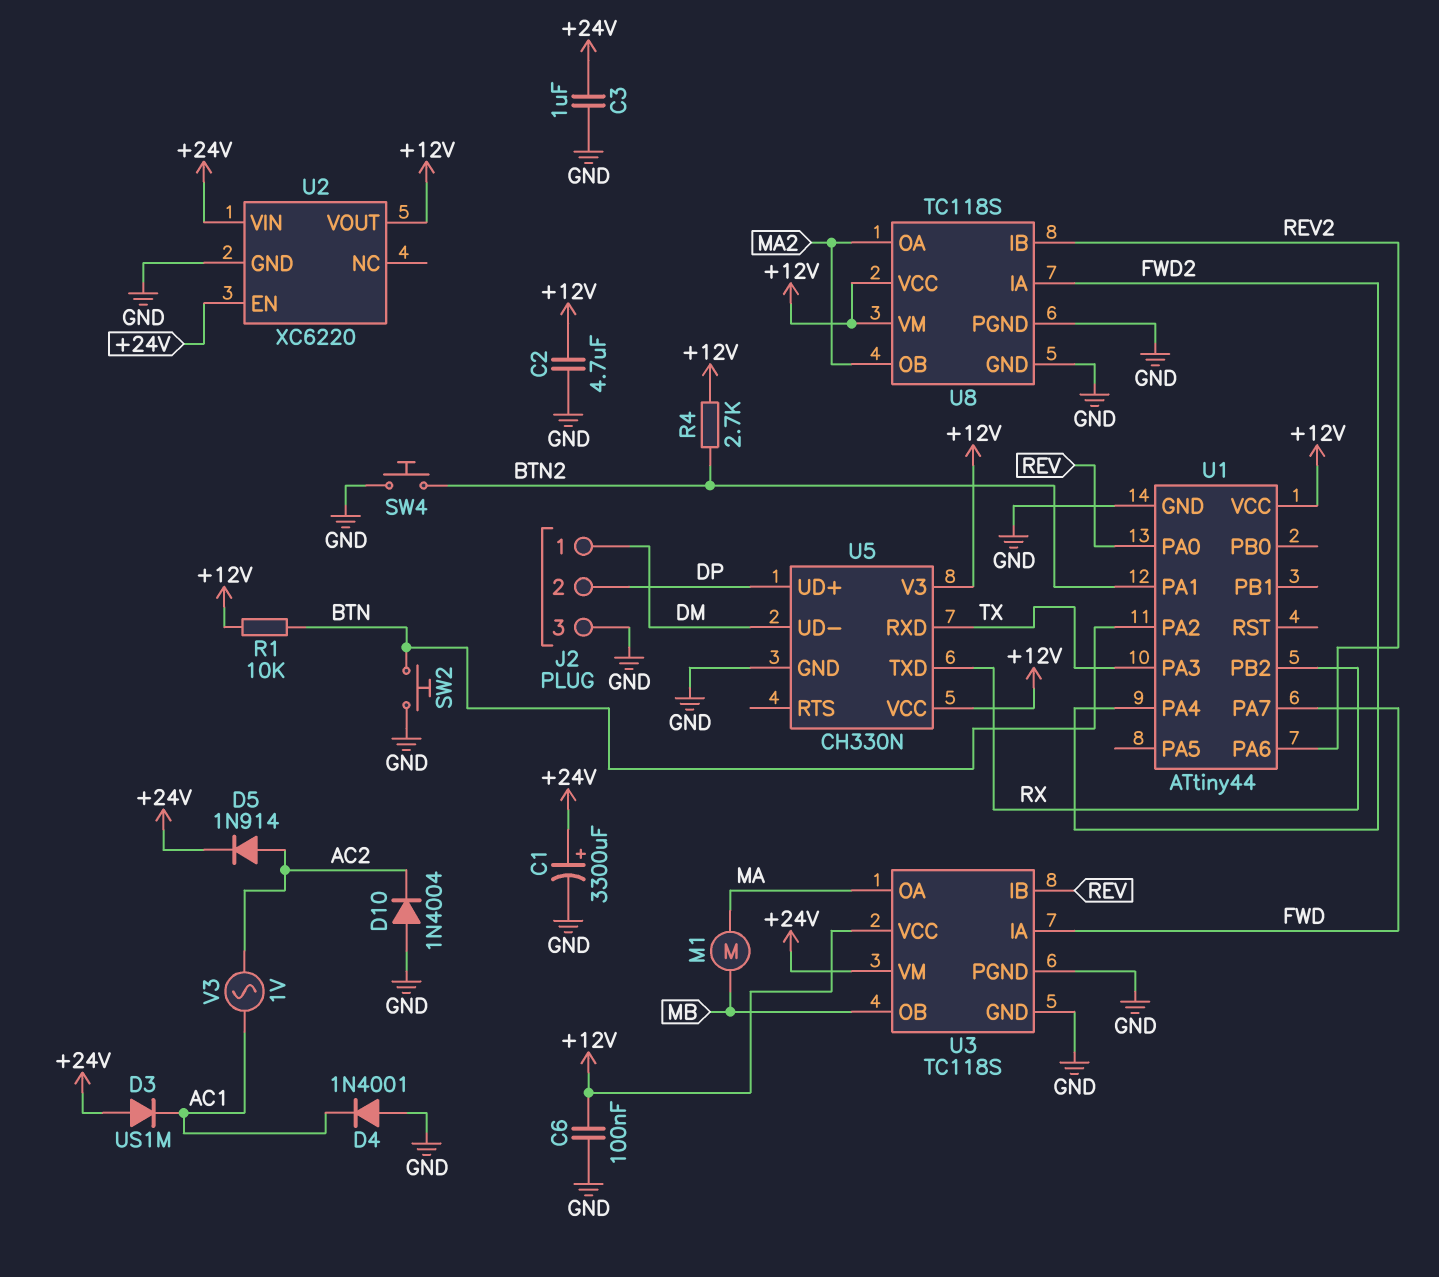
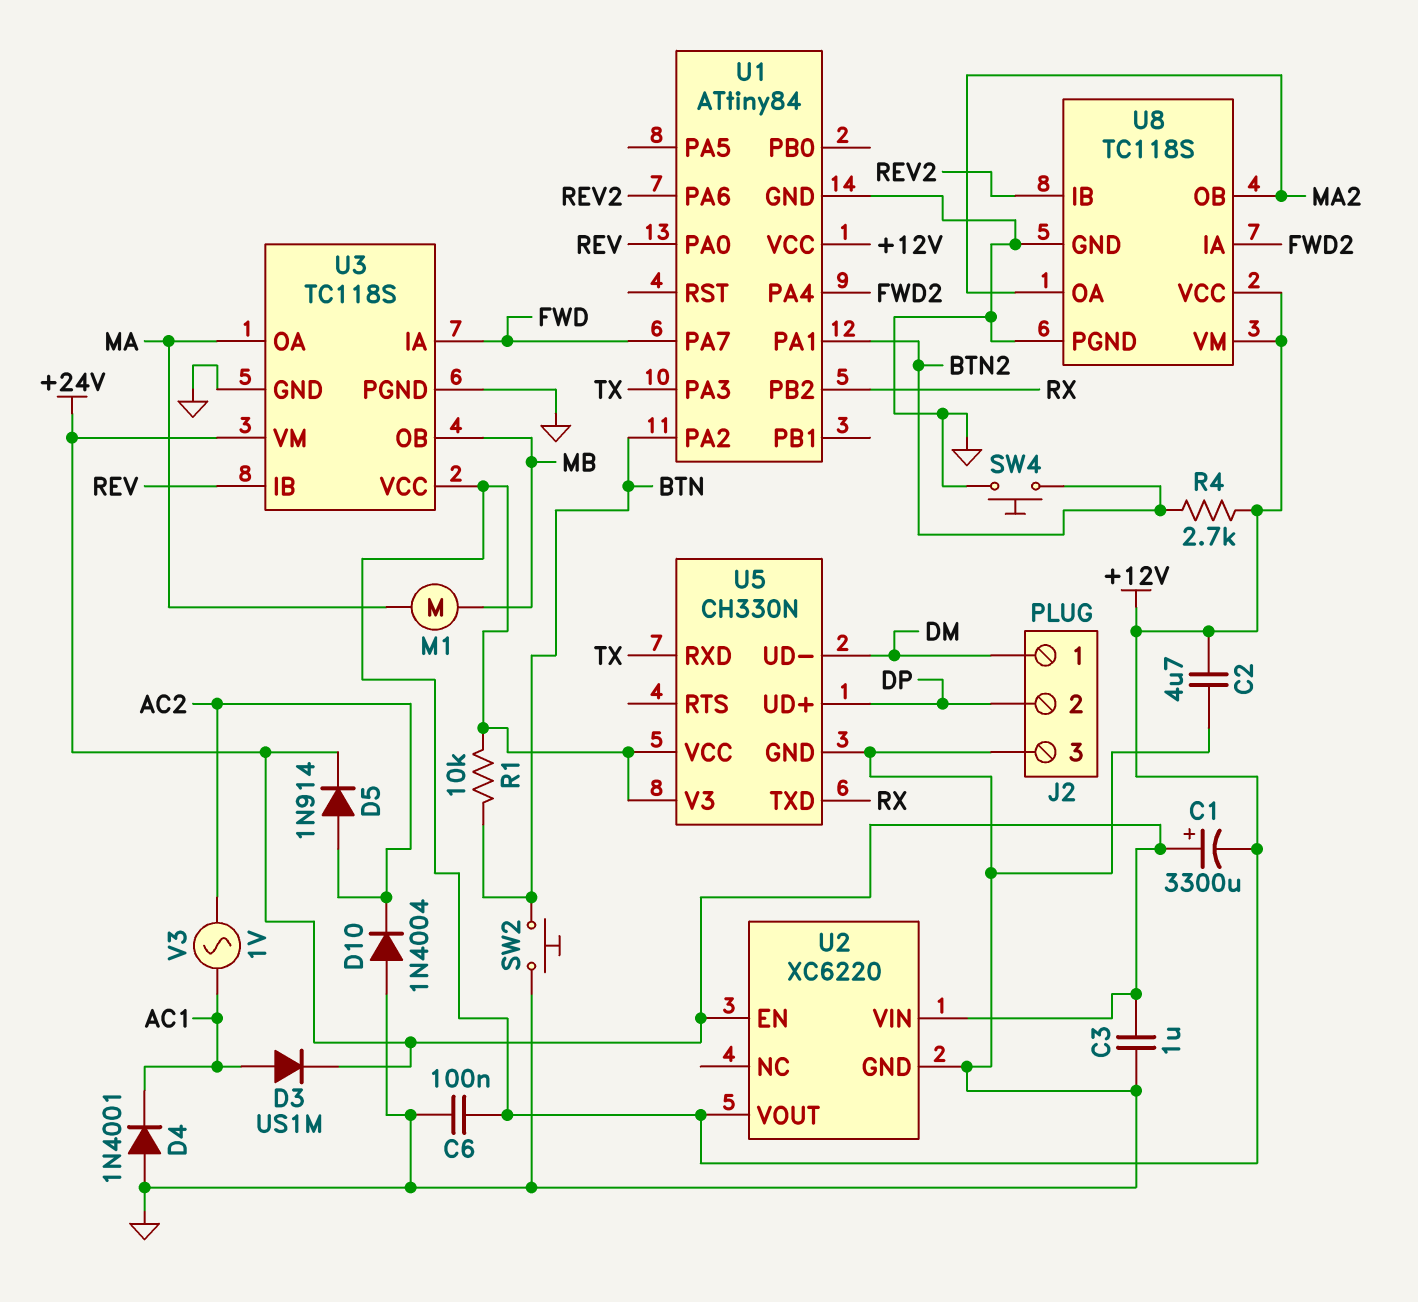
C1: 3300uF (plus +24V, minus GND) -> 3300uF (plus +24V, minus +12V)
D3: diode US1M (A +24V, K AC1) -> diode US1M (A AC1, K +24V)
U1: ATtiny44 -> ATtiny84

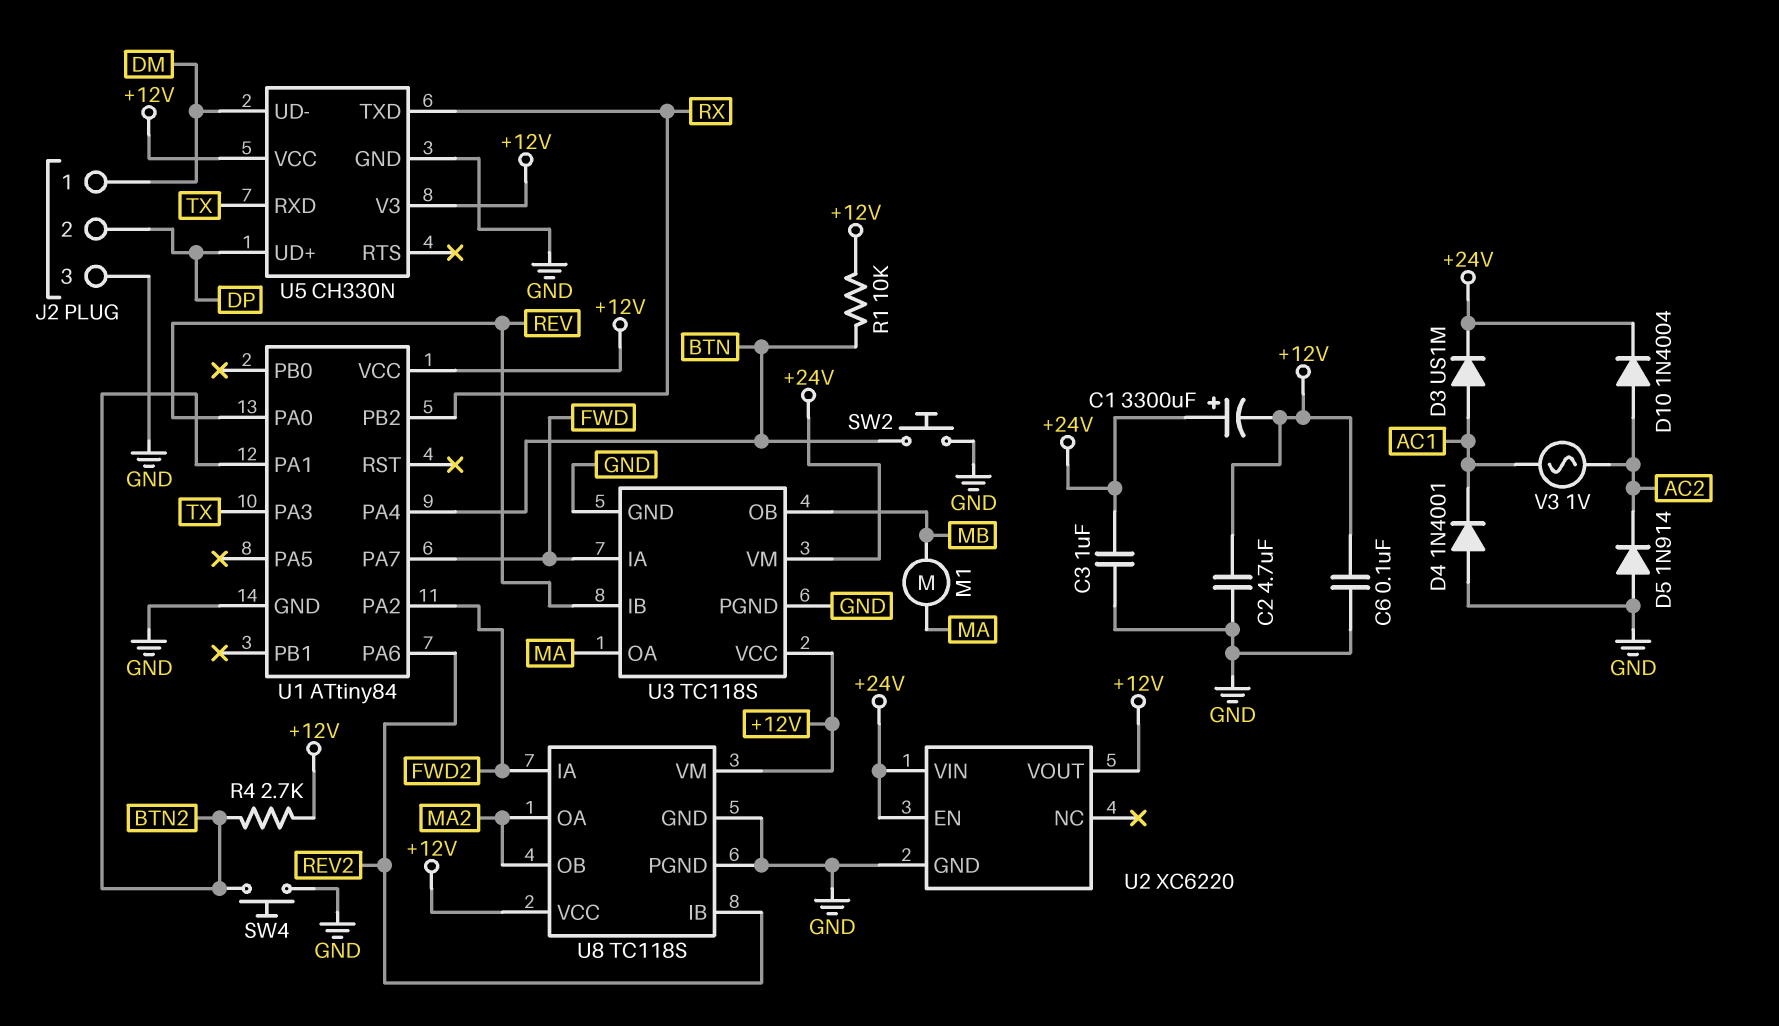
D5: diode 1N914 (A AC2, K +24V) -> diode 1N914 (A GND, K AC2)
D10: diode 1N4004 (A GND, K AC2) -> diode 1N4004 (A AC2, K +24V)
U1 pin PA2: BTN -> FWD2
U1 pin PA4: FWD2 -> BTN

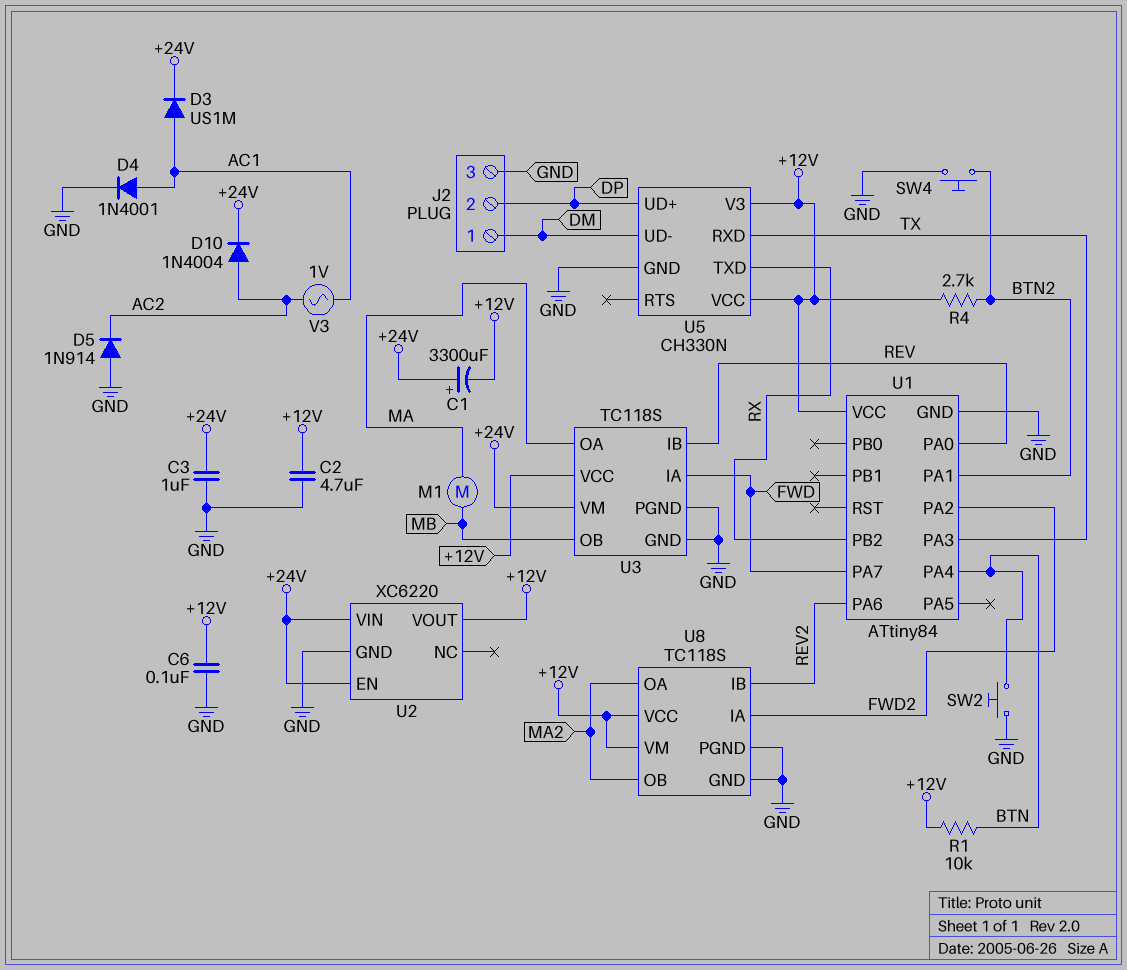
D4: diode 1N4001 (A GND, K AC1) -> diode 1N4001 (A AC1, K GND)

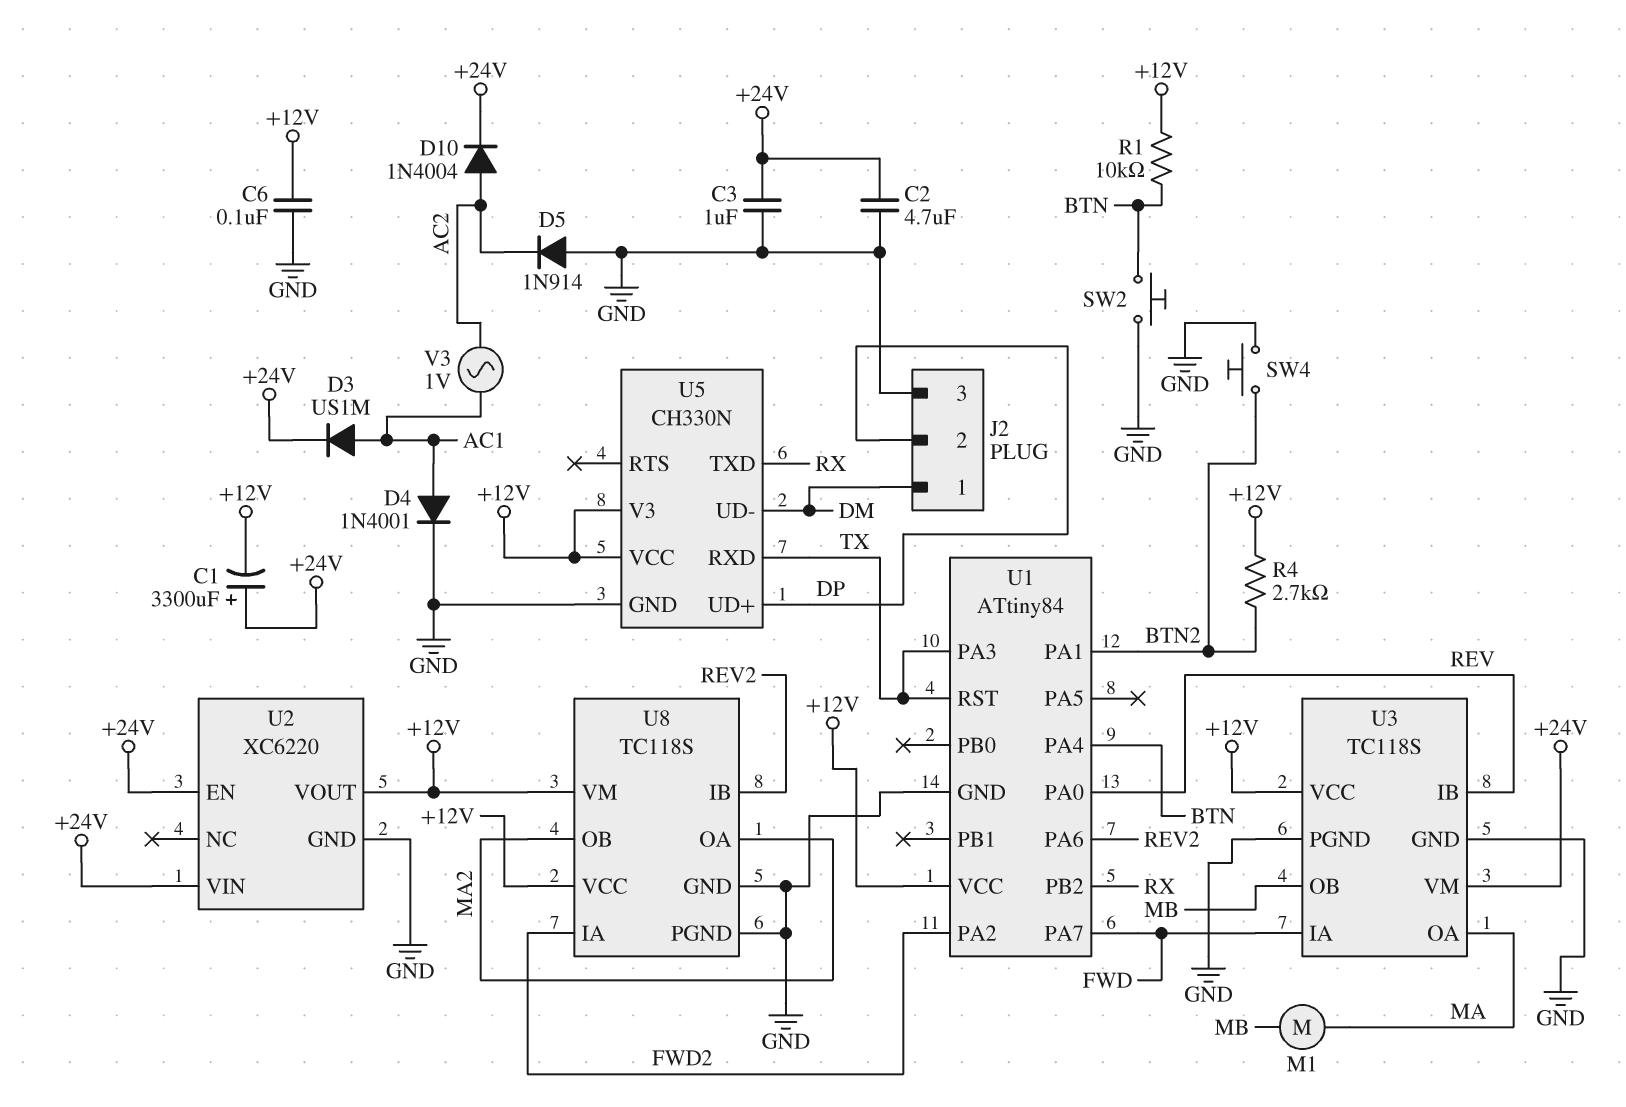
C2: 4.7uF (+12V, GND) -> 4.7uF (+24V, GND)
U1 pin RST: none -> TX

